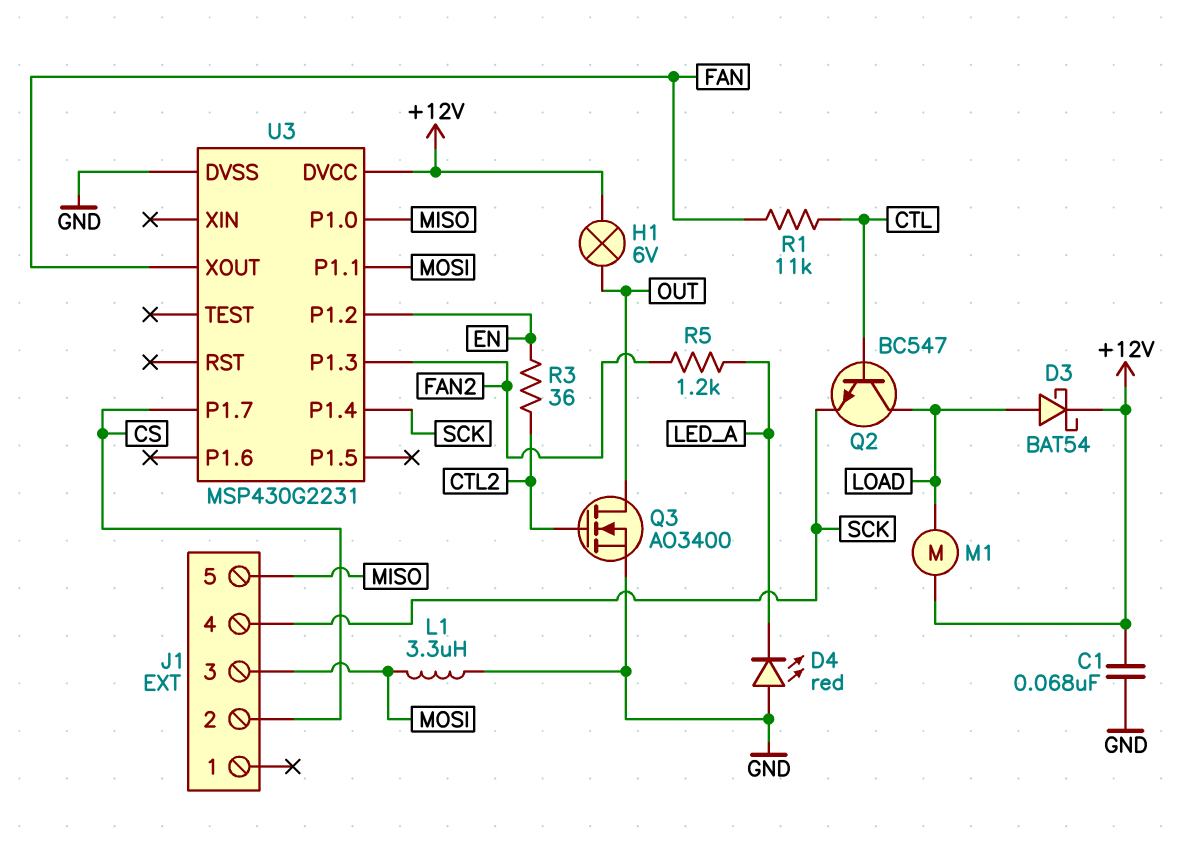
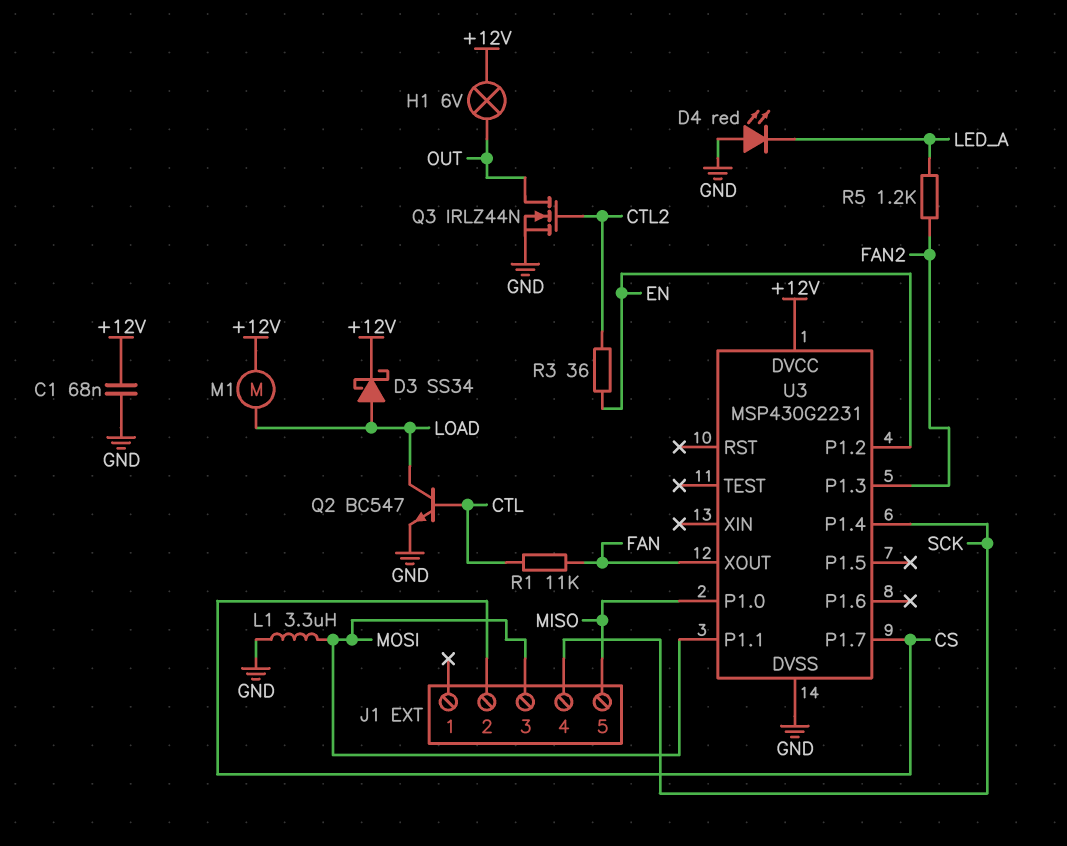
D3: schottky BAT54 (A LOAD, K +12V) -> schottky SS34 (A LOAD, K +12V)
Q2: NPN BC547 (B CTL, C LOAD, E SCK) -> NPN BC547 (B CTL, C LOAD, E GND)
Q3: NMOS AO3400 (G CTL2, D OUT, S GND) -> NMOS IRLZ44N (G CTL2, D OUT, S GND)

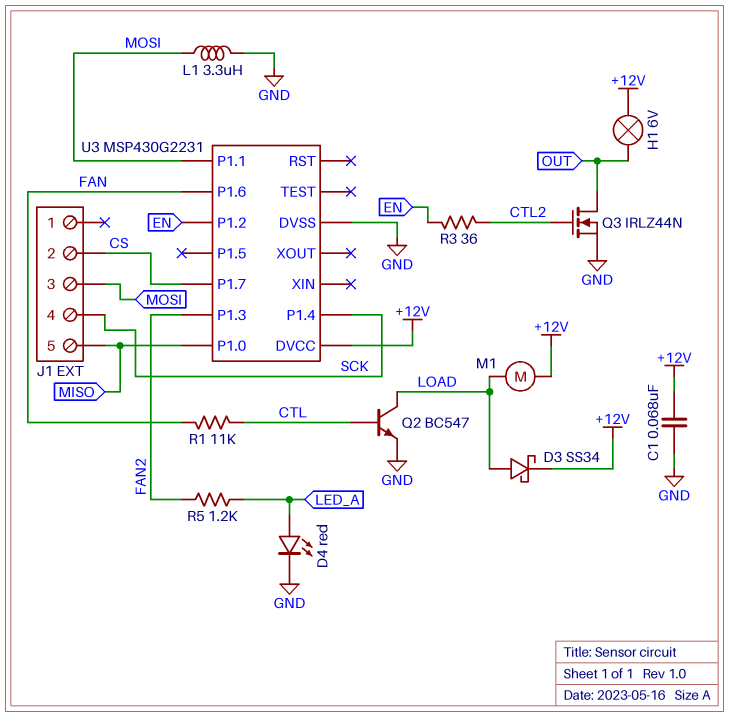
D4: LED red (A GND, K LED_A) -> LED red (A LED_A, K GND)
U3 pin P1.6: none -> FAN
U3 pin XOUT: FAN -> none

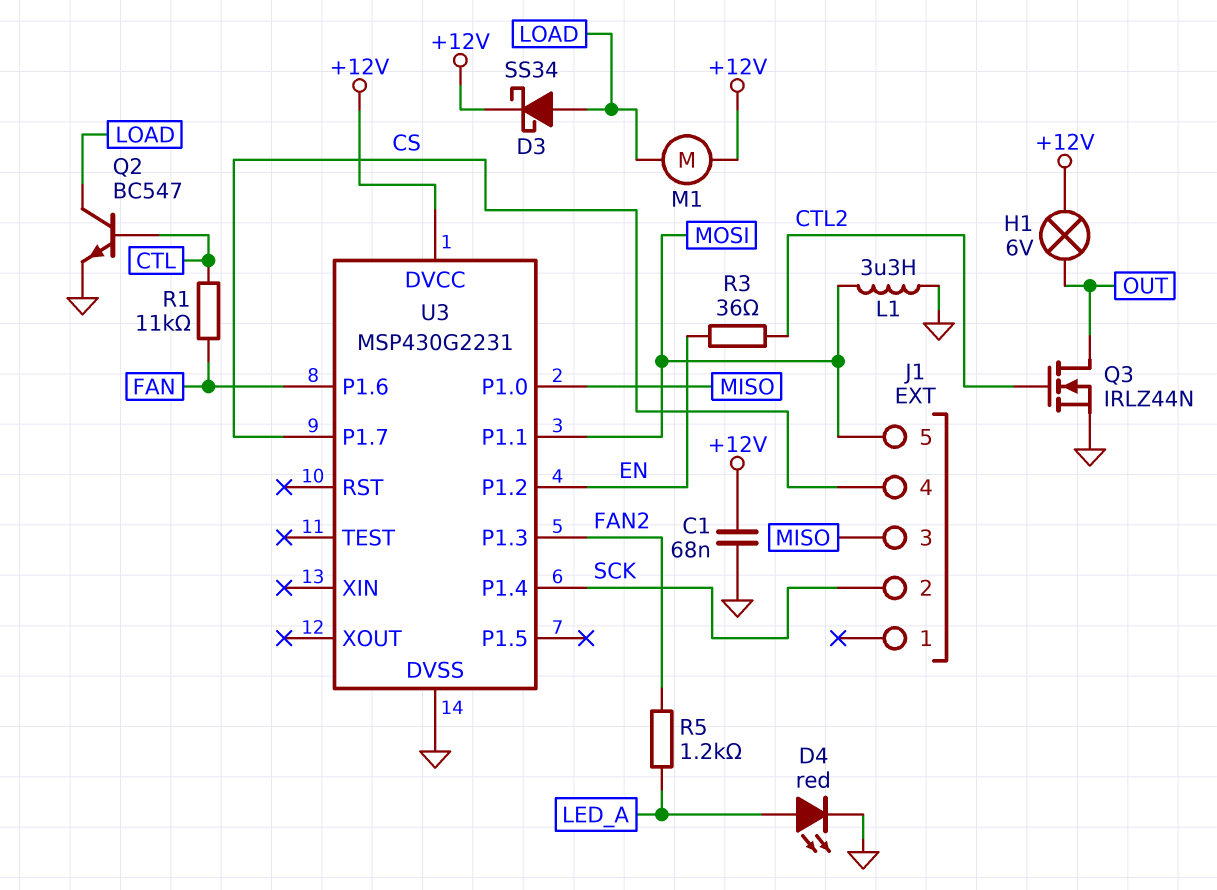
J1 pin 2: CS -> SCK
J1 pin 3: MOSI -> MISO
J1 pin 4: SCK -> CS
J1 pin 5: MISO -> MOSI

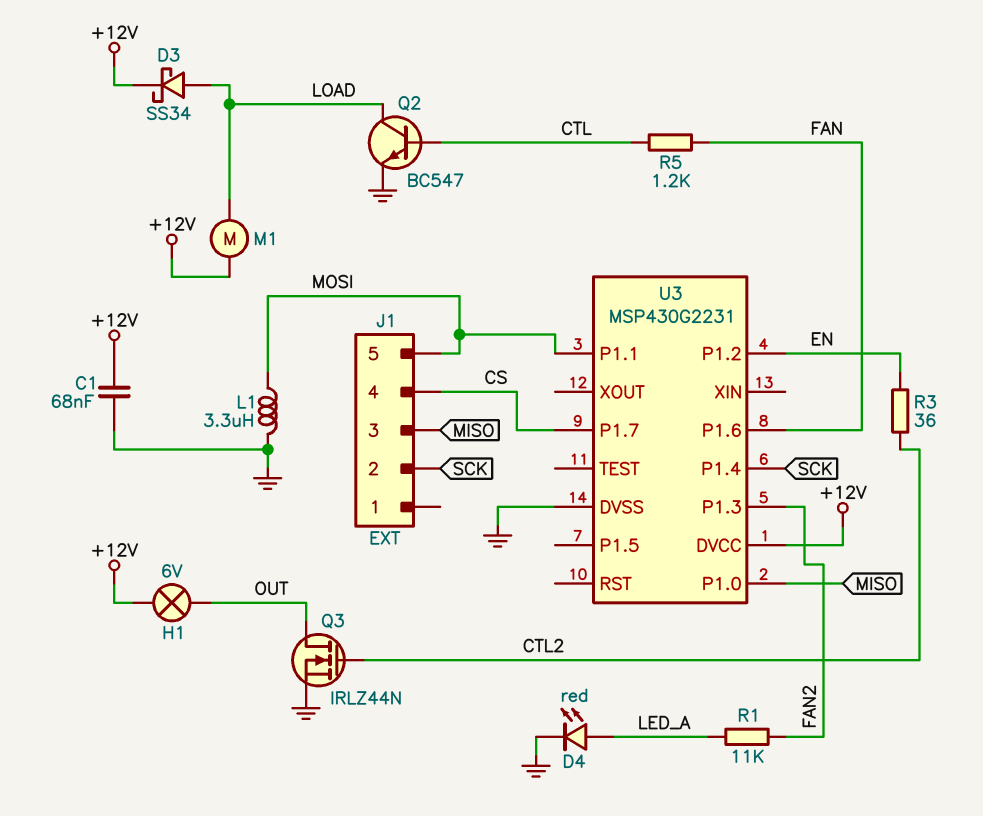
R1: 11k (CTL, FAN) -> 11k (FAN2, LED_A)
R5: 1.2k (FAN2, LED_A) -> 1.2k (CTL, FAN)

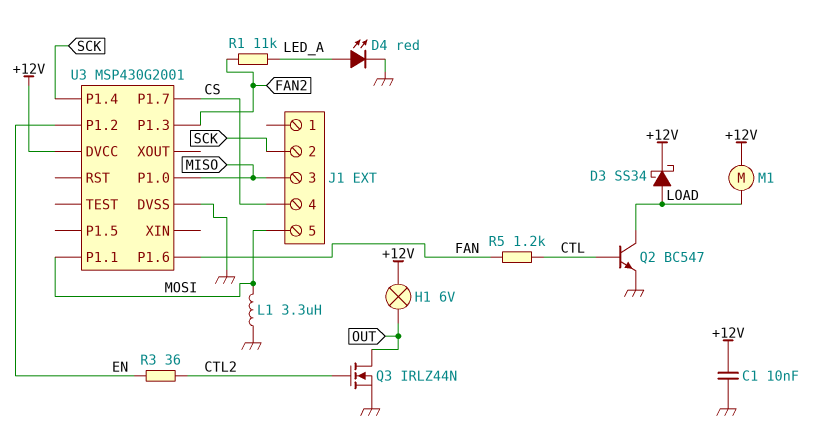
C1: 68nF (+12V, GND) -> 10nF (+12V, GND)
U3: MSP430G2231 -> MSP430G2001

